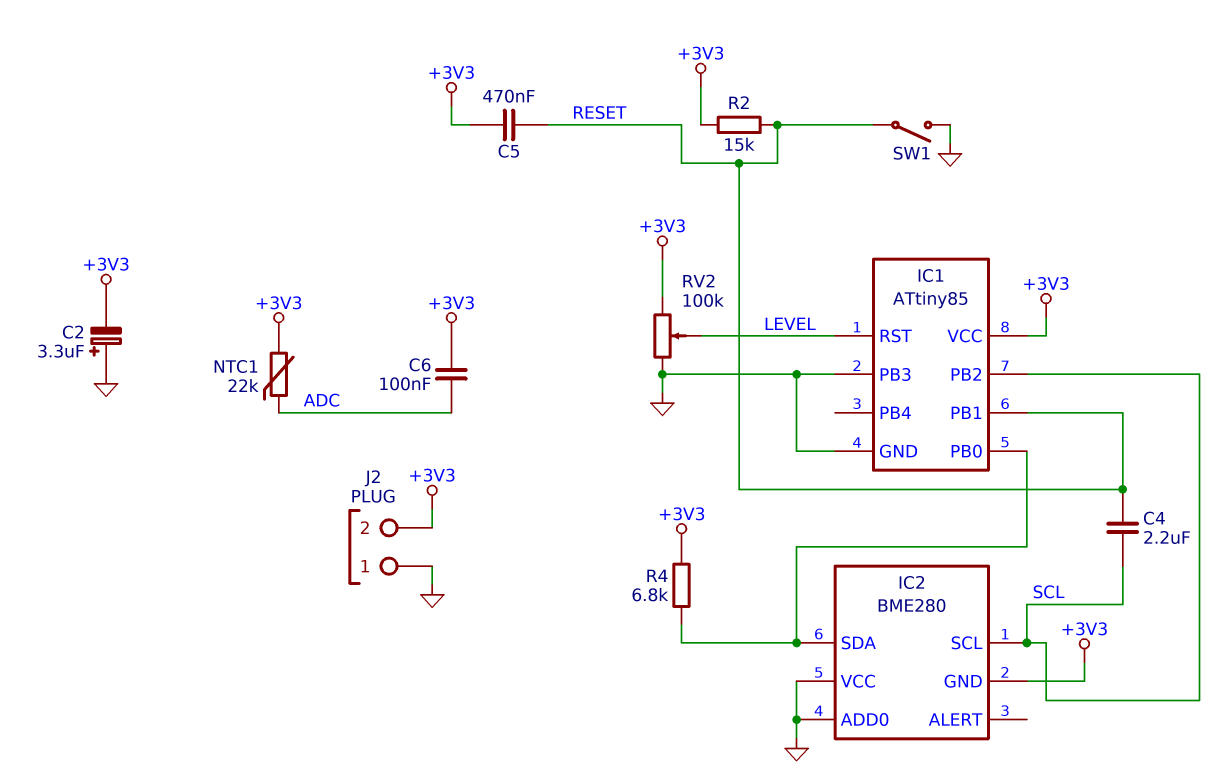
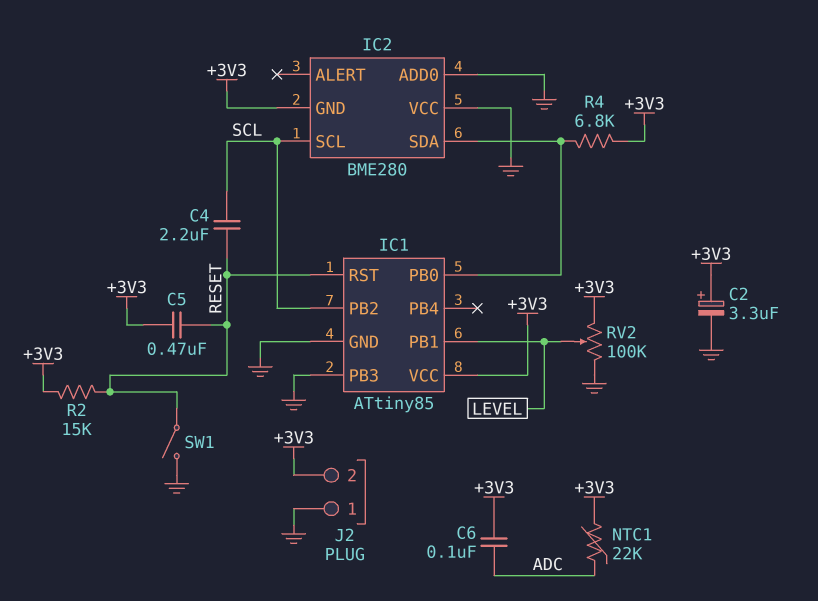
C2: 3.3uF (plus GND, minus +3V3) -> 3.3uF (plus +3V3, minus GND)
IC1 pin PB1: RESET -> LEVEL
IC1 pin RST: LEVEL -> RESET

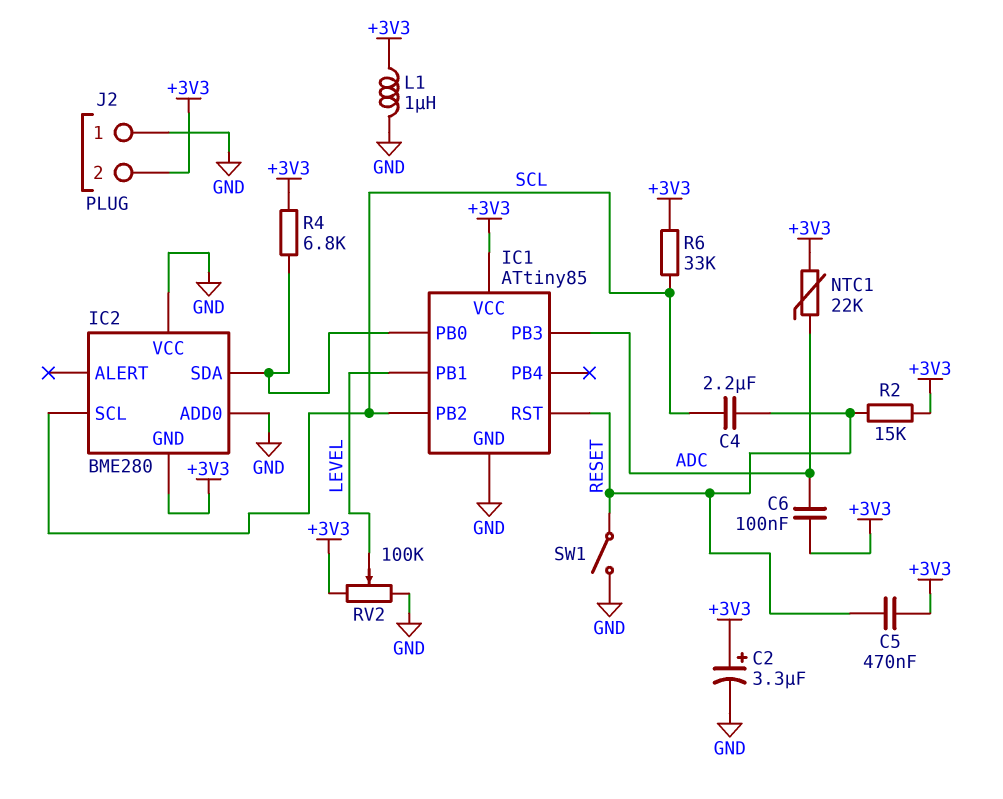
IC1 pin PB3: GND -> ADC
L1: none -> 1uH (+3V3, GND)
R6: none -> 33k (+3V3, SCL)

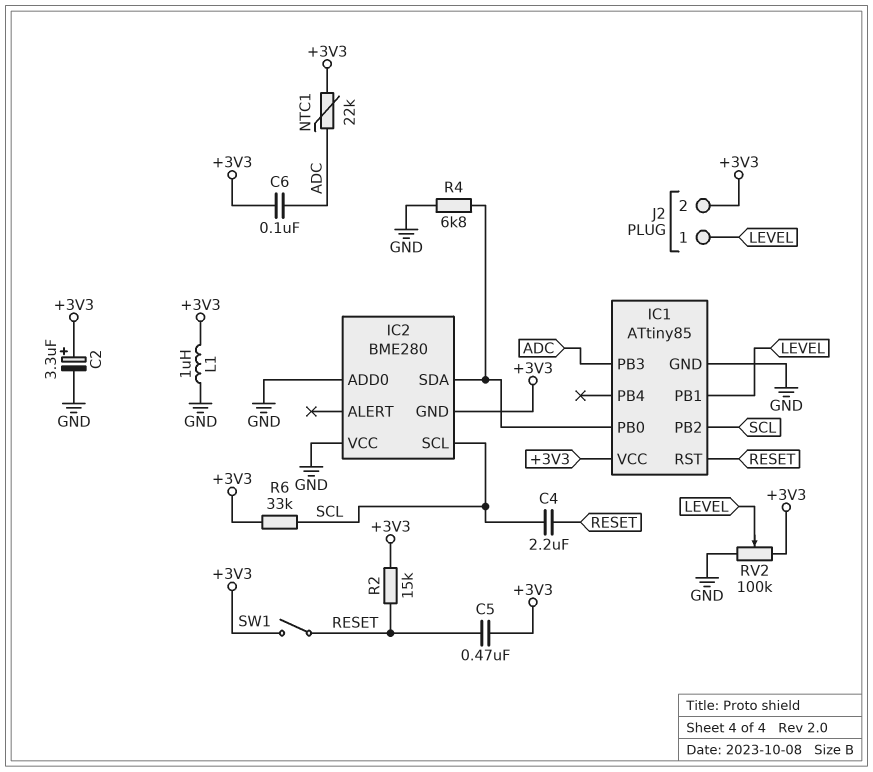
J2 pin 1: GND -> LEVEL
R4: 6.8k (+3V3, IC1/PB0) -> 6.8k (GND, IC1/PB0)
SW1: switch (GND, RESET) -> switch (+3V3, RESET)

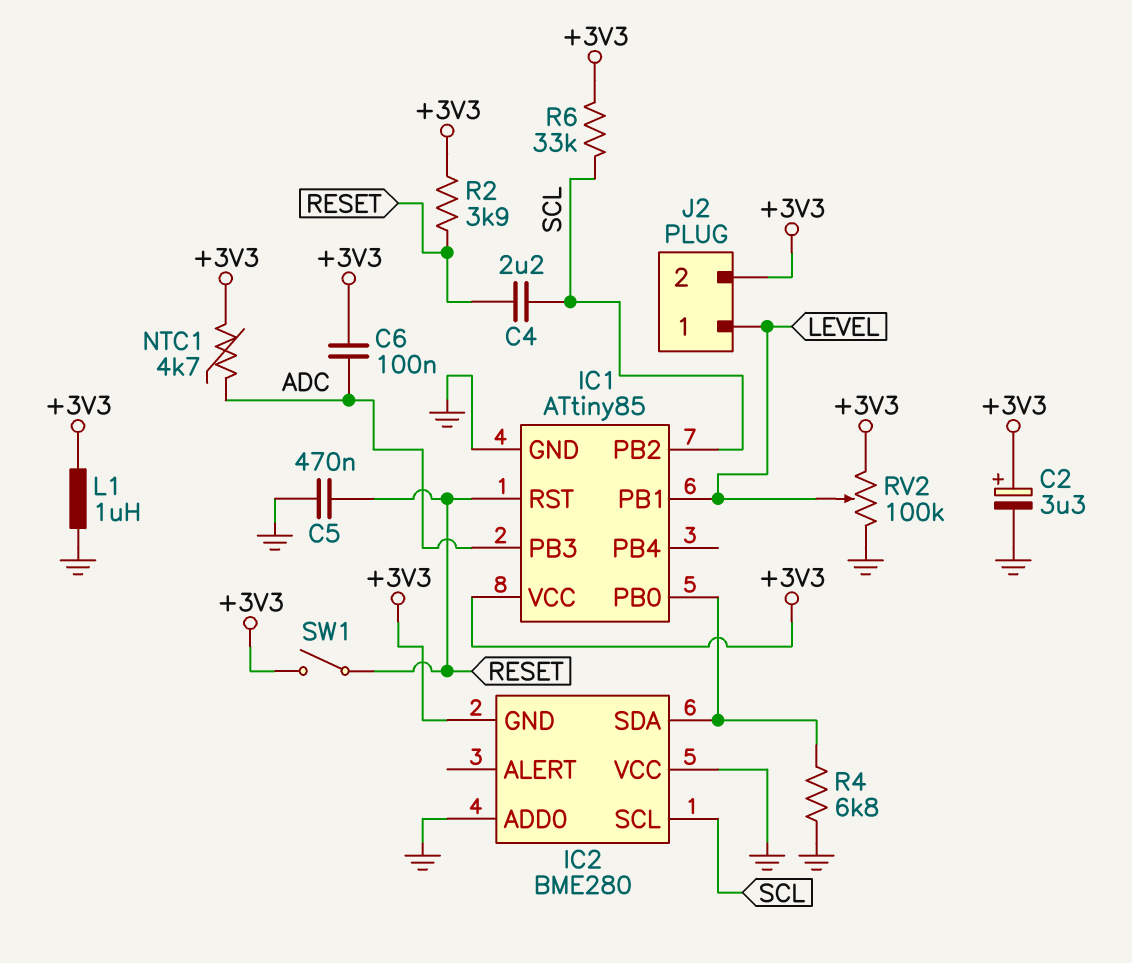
C5: 470nF (+3V3, RESET) -> 470nF (GND, RESET)
NTC1: 22k (+3V3, ADC) -> 4.7k (+3V3, ADC)
R2: 15k (+3V3, RESET) -> 3.9k (+3V3, RESET)

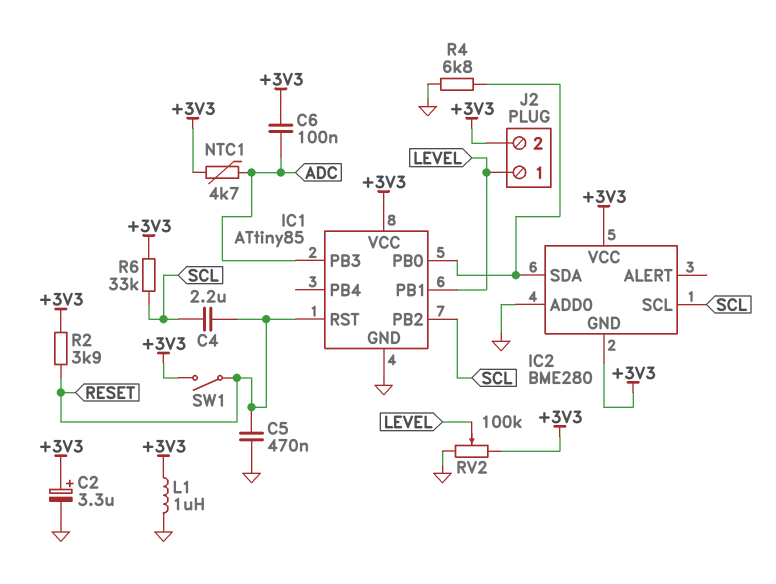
IC2 pin VCC: GND -> +3V3

